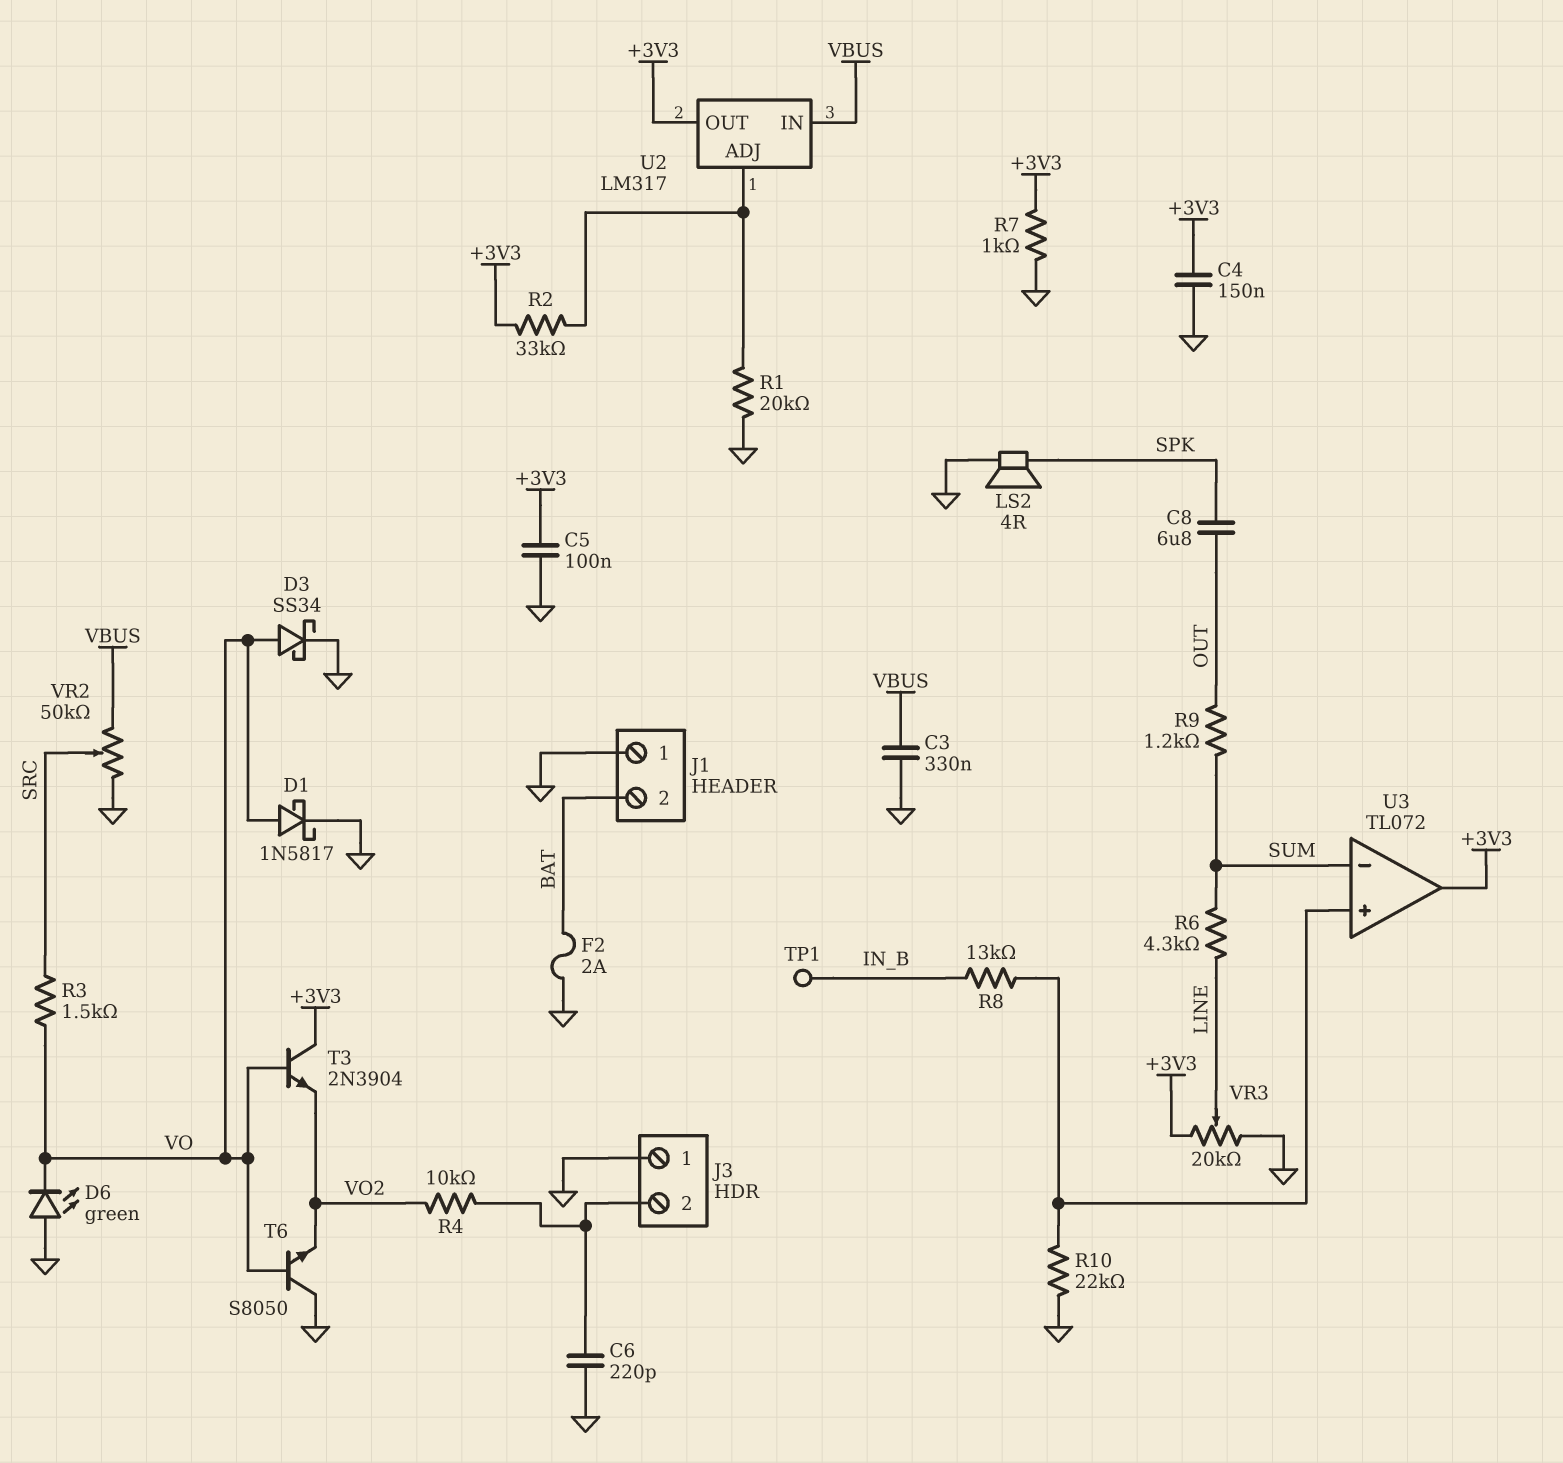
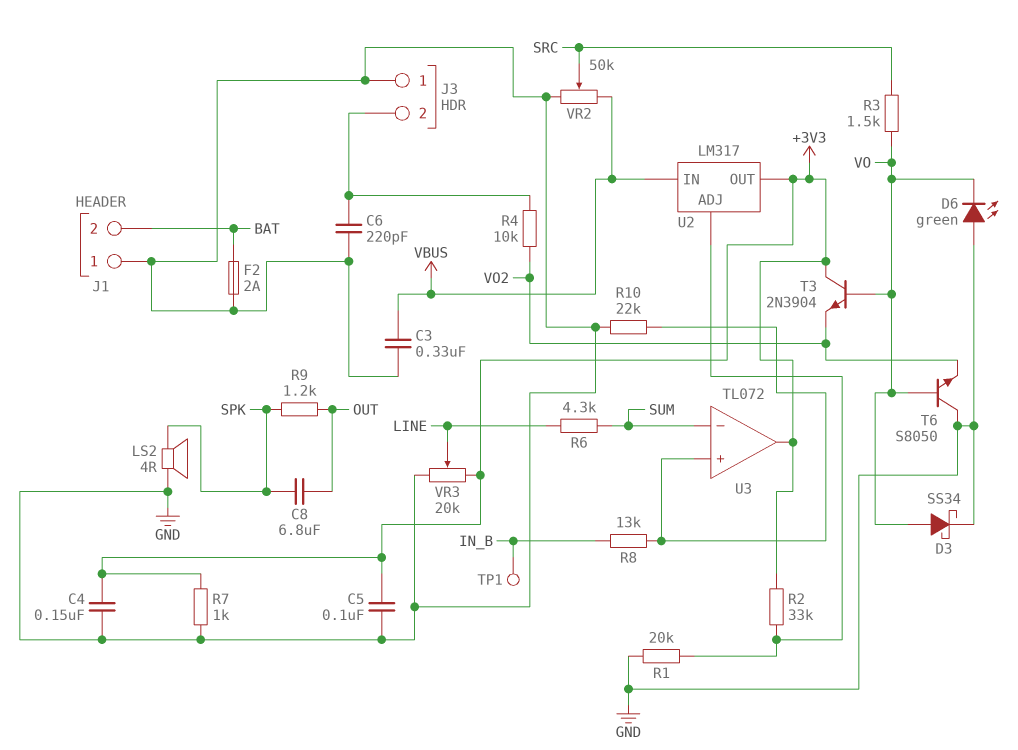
D1: schottky 1N5817 (A VO, K GND) -> none
R9: 1.2k (OUT, SUM) -> 1.2k (OUT, SPK)

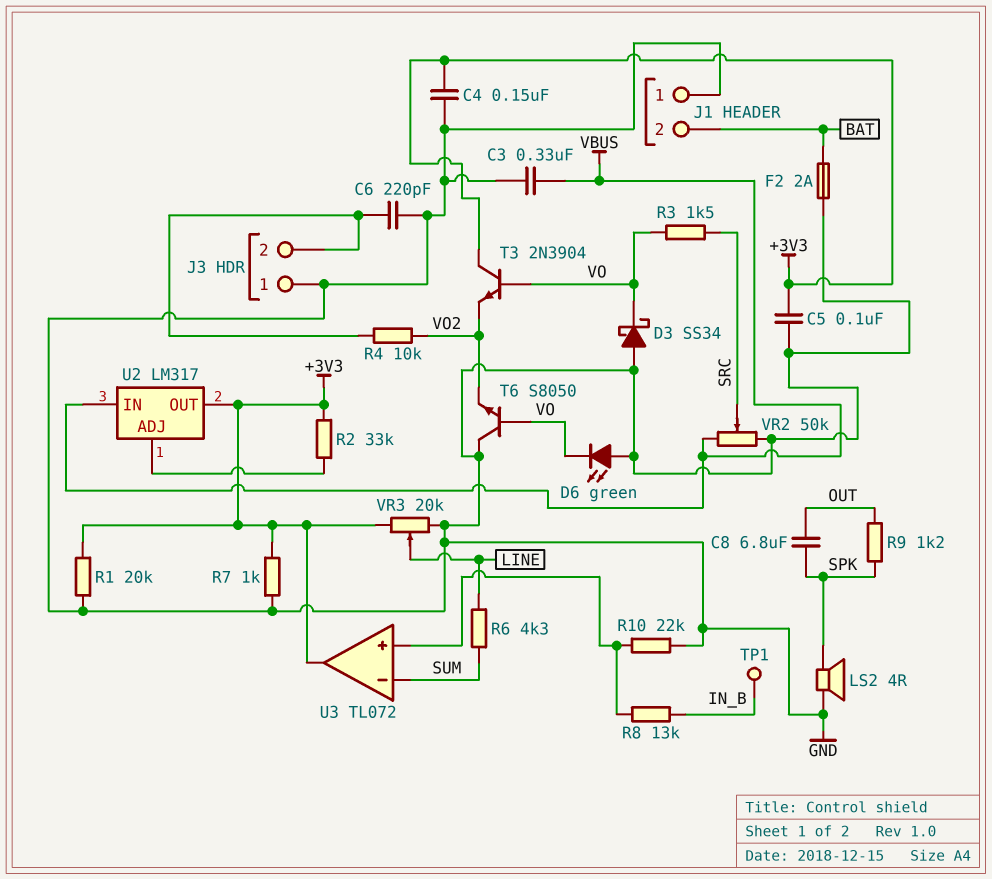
D3: schottky SS34 (A VO, K GND) -> schottky SS34 (A GND, K VO)
R1: 20k (GND, U2/ADJ) -> 20k (+3V3, GND)

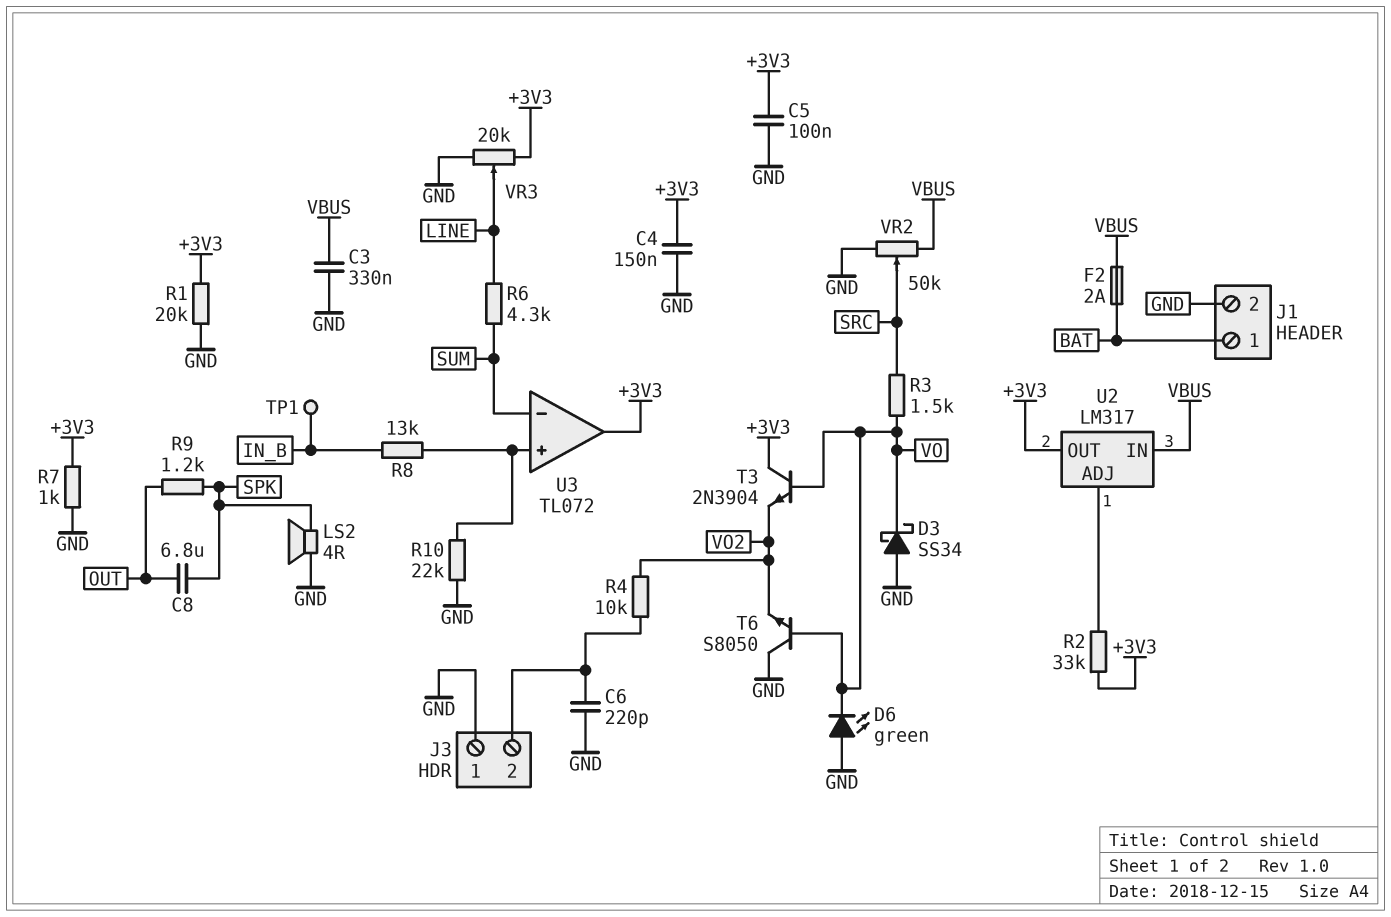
F2: 2A (BAT, GND) -> 2A (BAT, VBUS)
J1 pin 1: GND -> BAT
J1 pin 2: BAT -> GND

